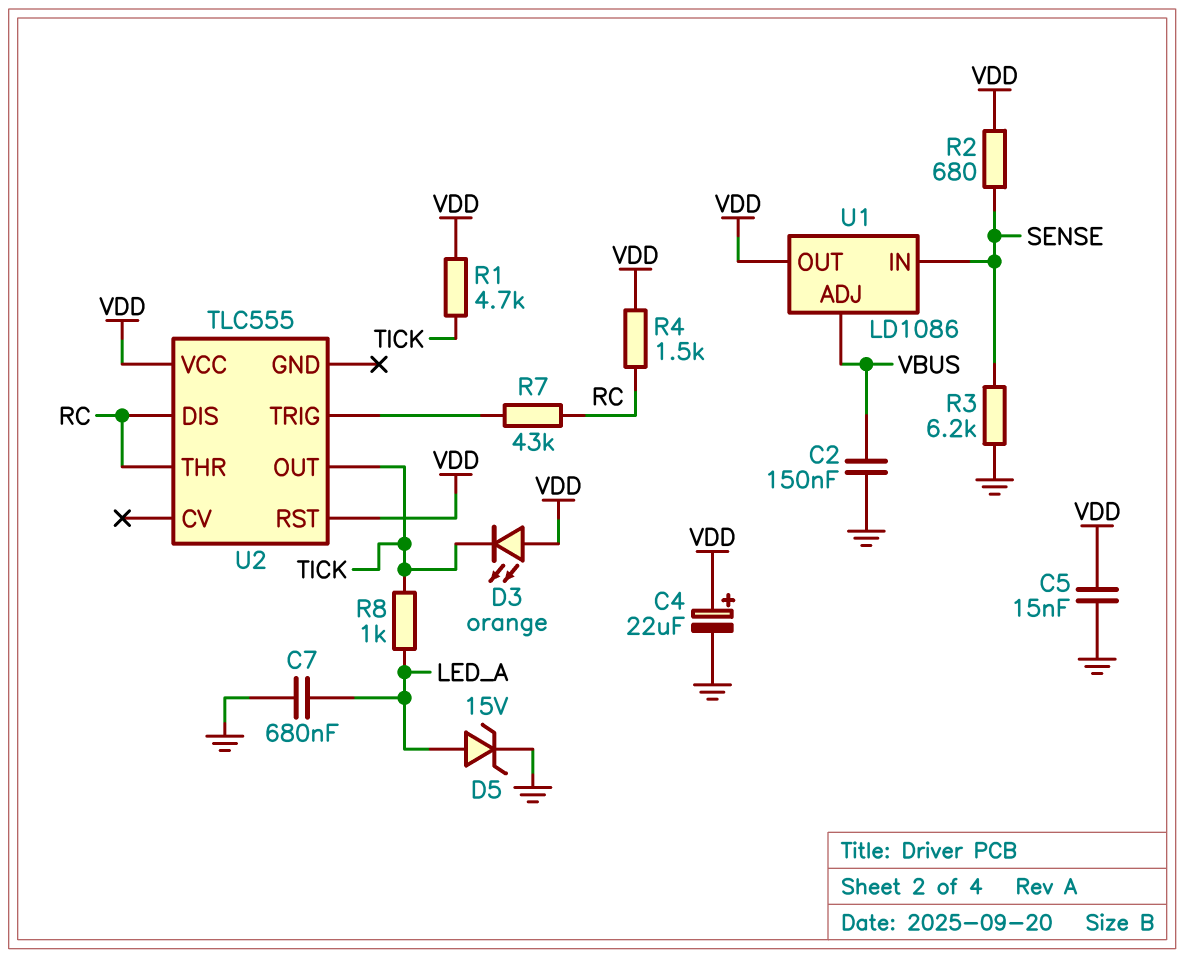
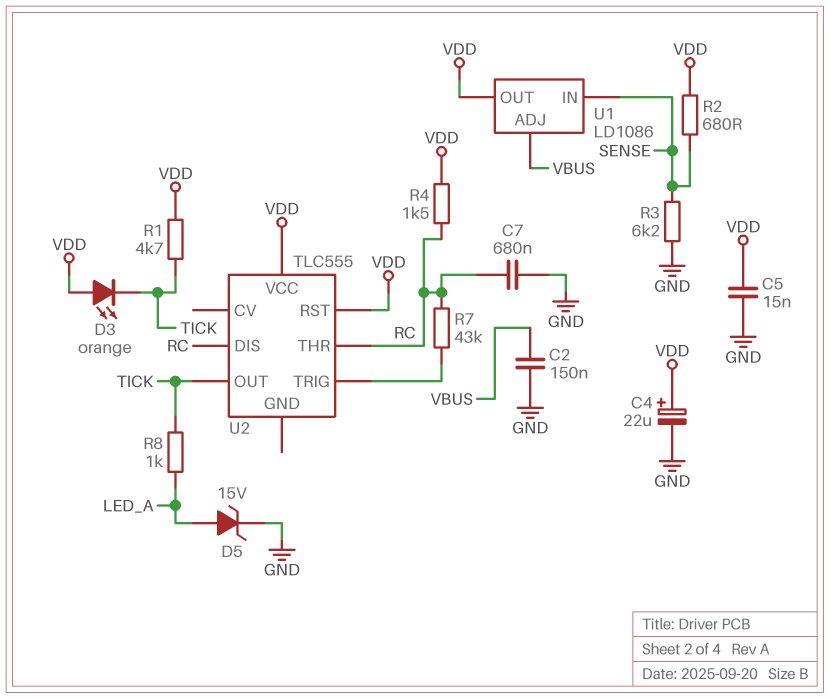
C7: 680nF (GND, LED_A) -> 680nF (GND, RC)

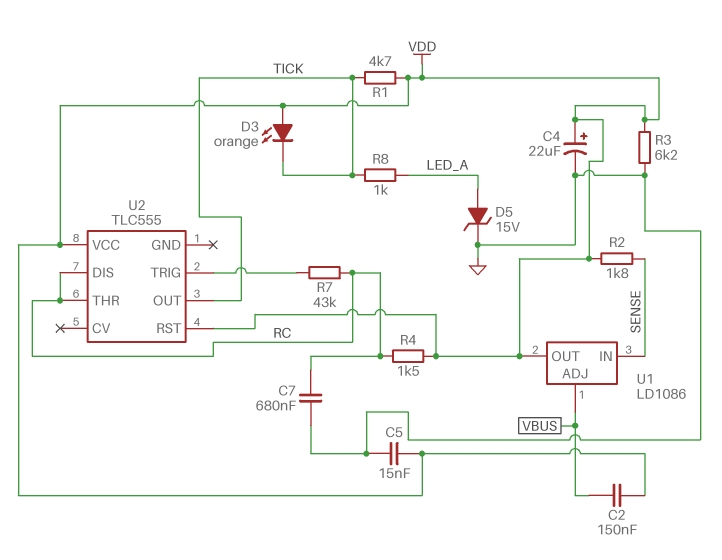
C2: 150nF (GND, VBUS) -> 150nF (VBUS, VDD)
R2: 680 (SENSE, VDD) -> 1.8k (SENSE, VDD)
R3: 6.2k (GND, SENSE) -> 6.2k (GND, VDD)

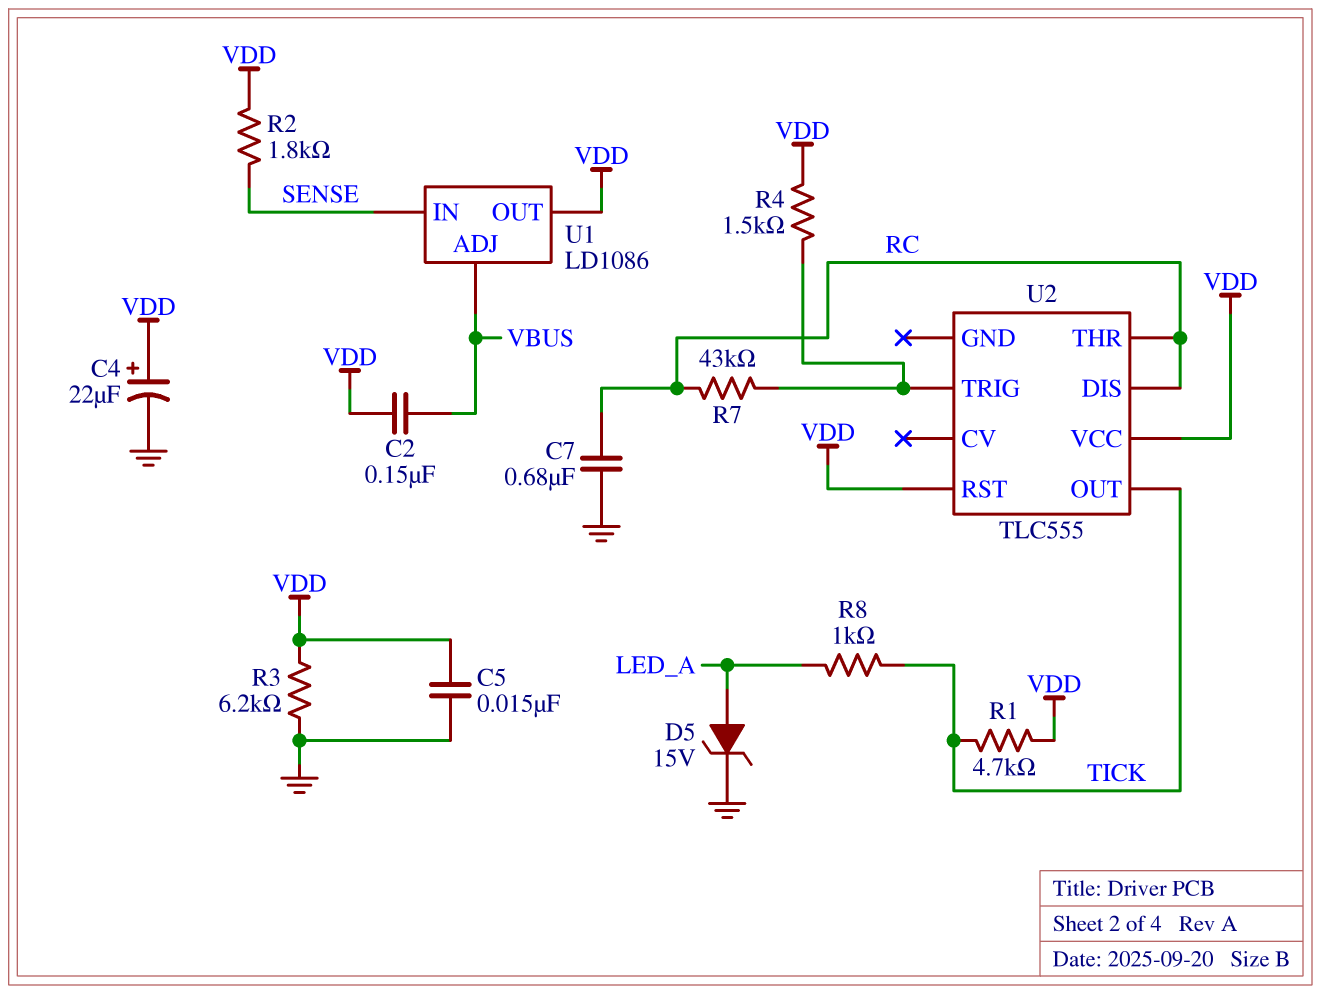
D3: LED orange (A VDD, K TICK) -> none
R4: 1.5k (RC, VDD) -> 1.5k (U2/TRIG, VDD)

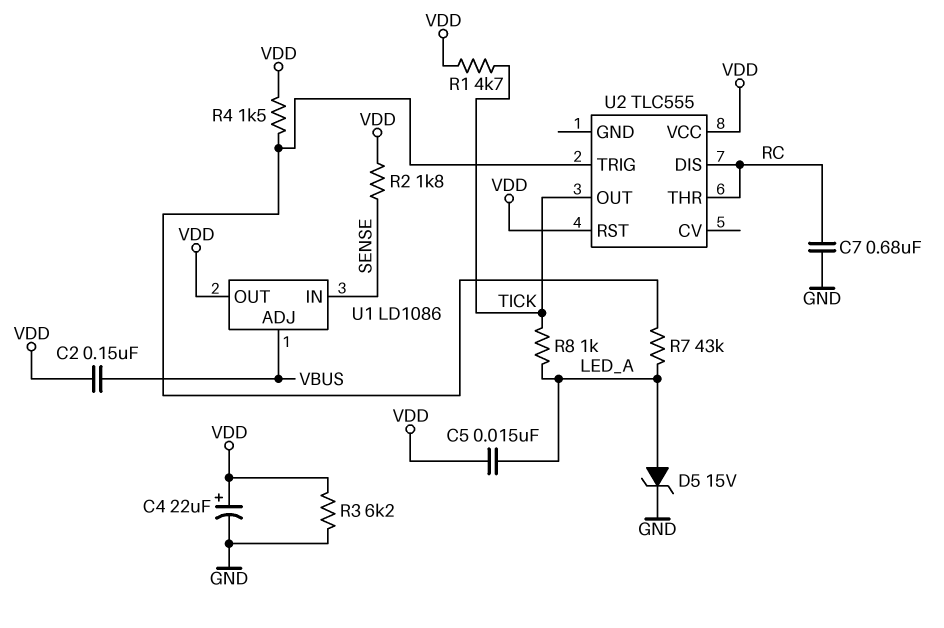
C5: 15nF (GND, VDD) -> 15nF (LED_A, VDD)
R7: 43k (RC, U2/TRIG) -> 43k (LED_A, U2/TRIG)

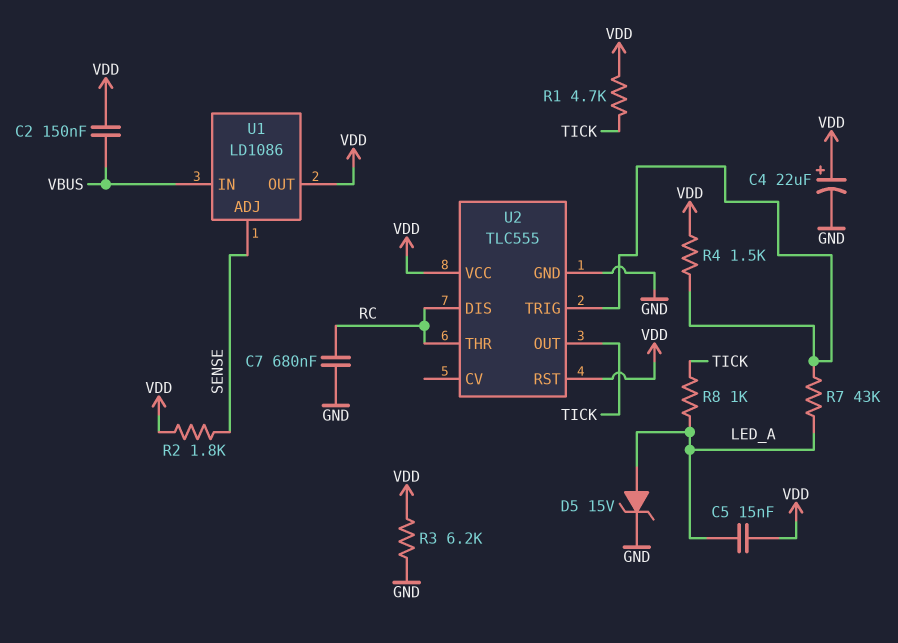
U1 pin ADJ: VBUS -> SENSE
U1 pin IN: SENSE -> VBUS
U2 pin GND: none -> GND

